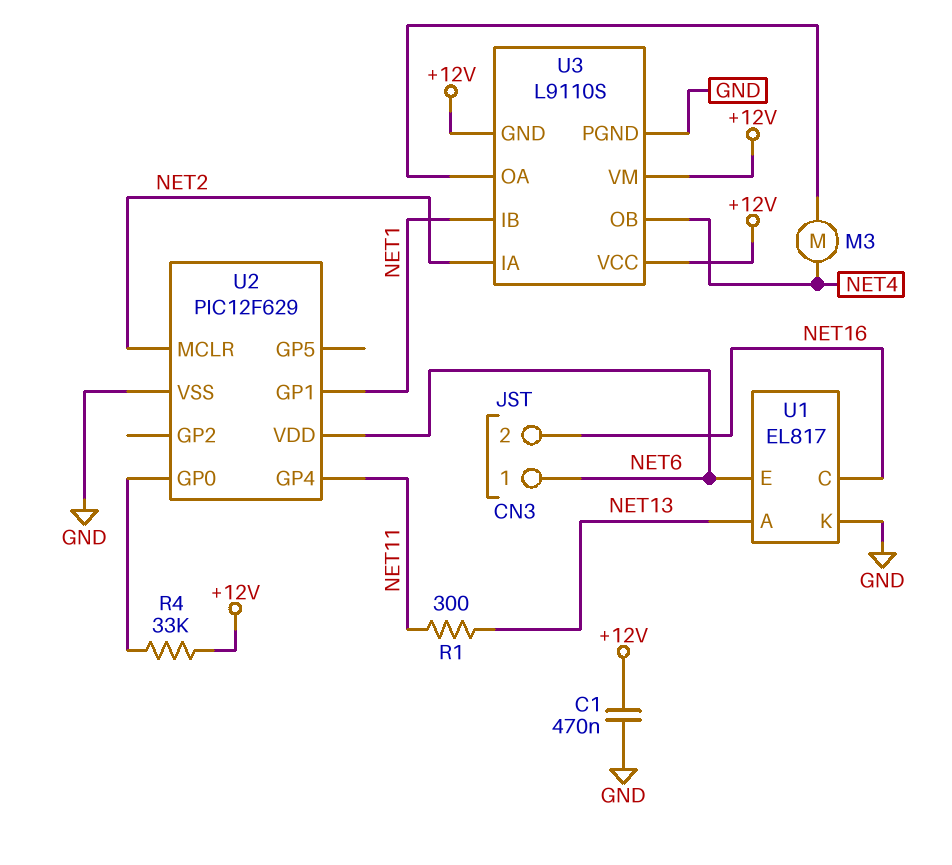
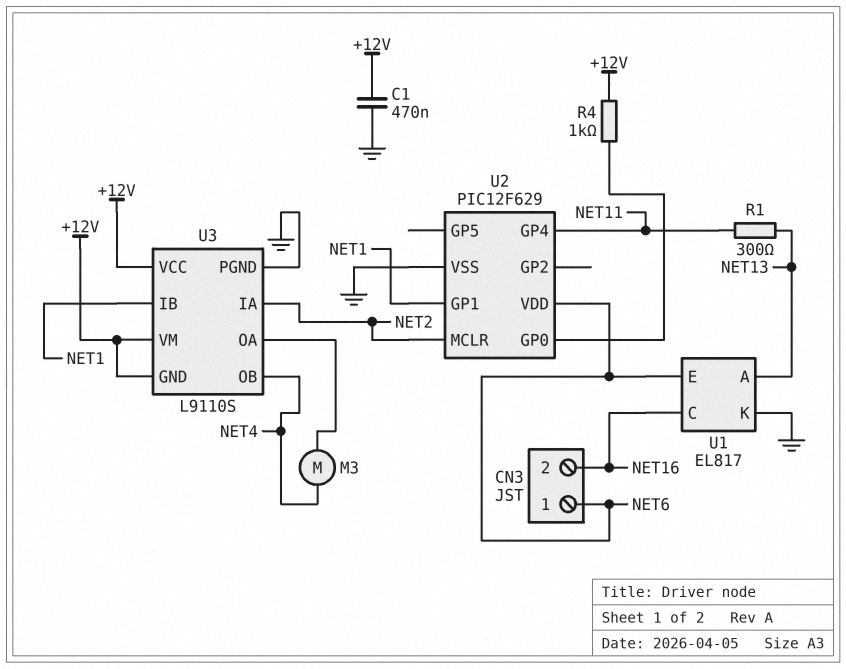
R4: 33k (+12V, U2/GP0) -> 1k (+12V, U2/GP0)

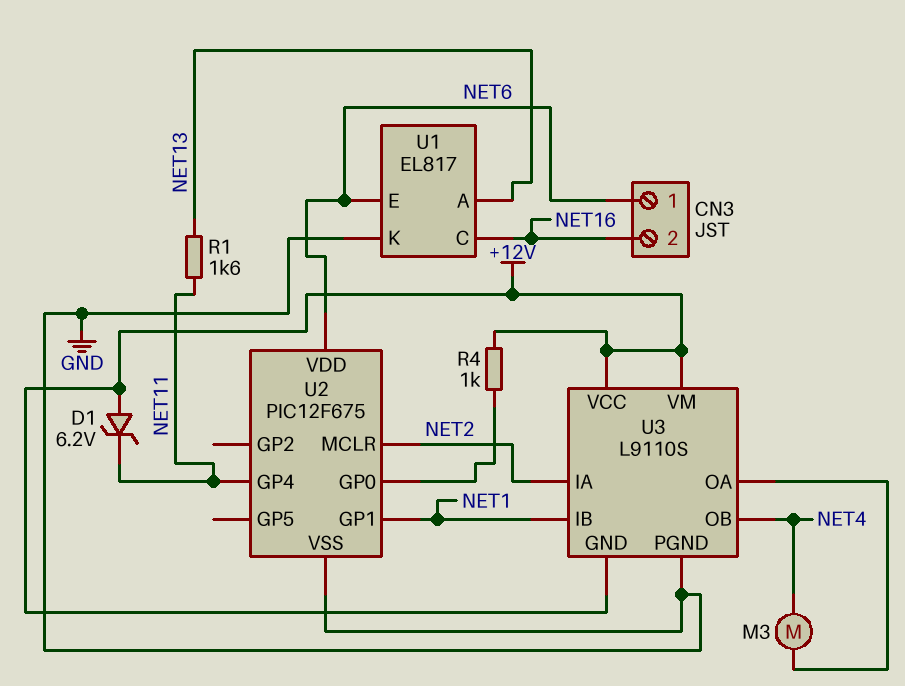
C1: 470nF (+12V, GND) -> none
D1: none -> zener 6.2V (A +12V, K NET11)
R1: 300 (NET11, NET13) -> 1.6k (NET11, NET13)
U2: PIC12F629 -> PIC12F675

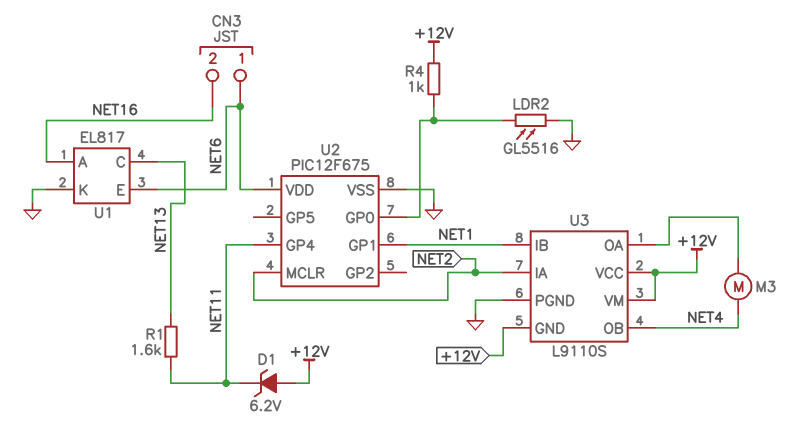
LDR2: none -> GL5516 (GND, U2/GP0)
U1 pin A: NET13 -> NET16
U1 pin C: NET16 -> NET13

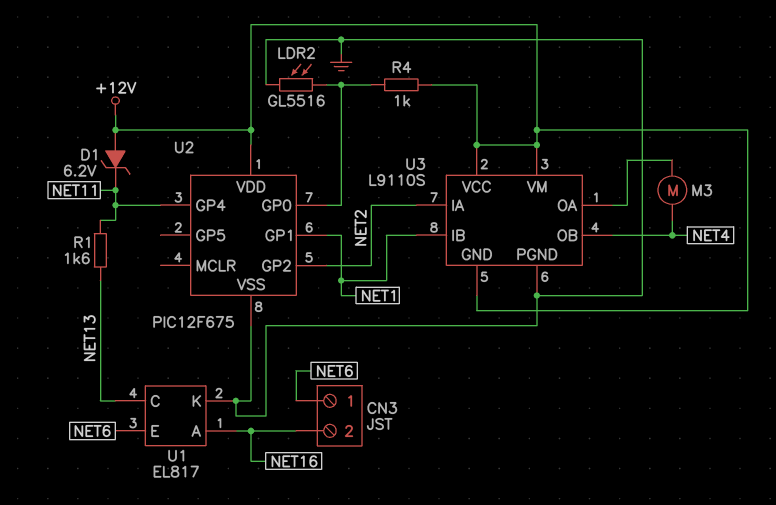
U2 pin GP2: none -> NET2
U2 pin MCLR: NET2 -> none
U2 pin VDD: NET6 -> +12V

